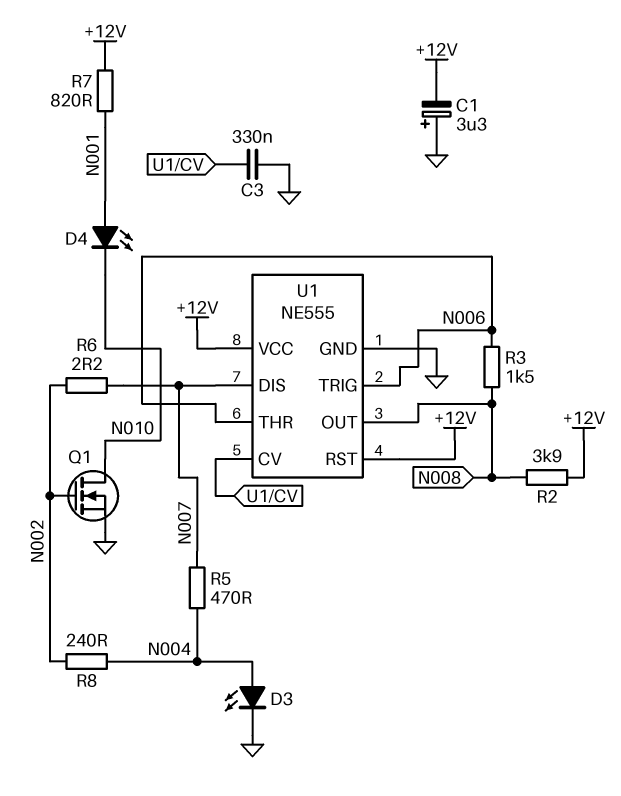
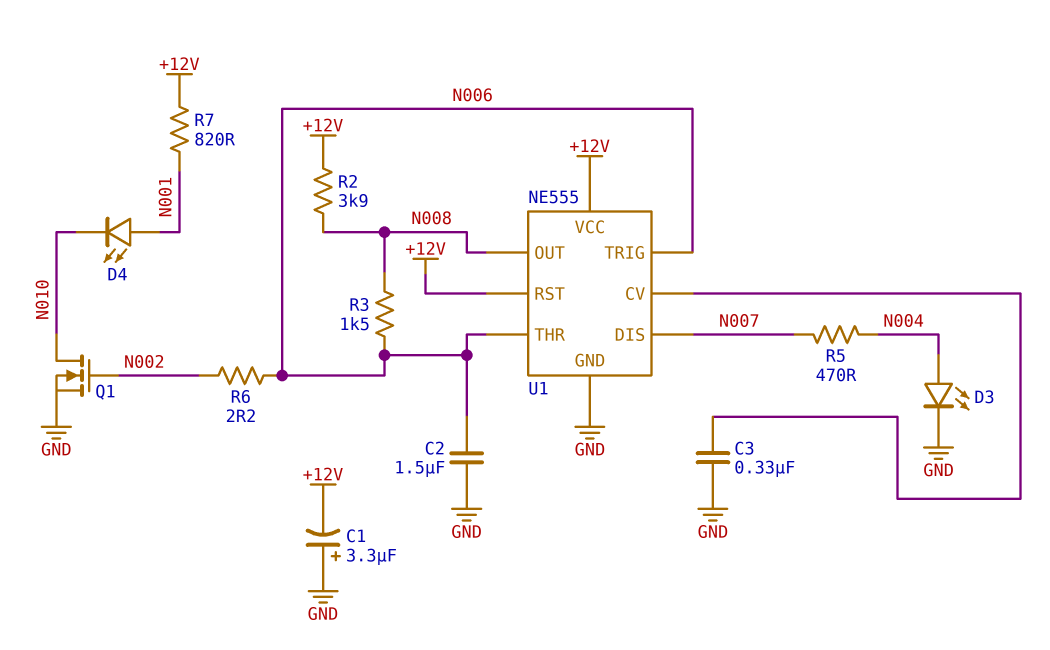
C2: none -> 1.5uF (GND, N006)
R6: 2.2 (N002, N007) -> 2.2 (N002, N006)
R8: 240 (N002, N004) -> none

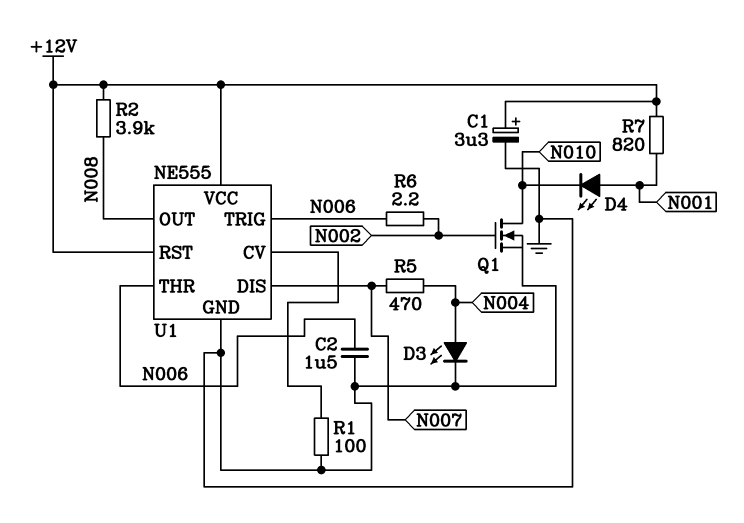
C1: 3.3uF (plus GND, minus +12V) -> 3.3uF (plus +12V, minus GND)
C3: 330nF (GND, U1/CV) -> none
R1: none -> 100 (GND, U1/CV)
R3: 1.5k (N006, N008) -> none

